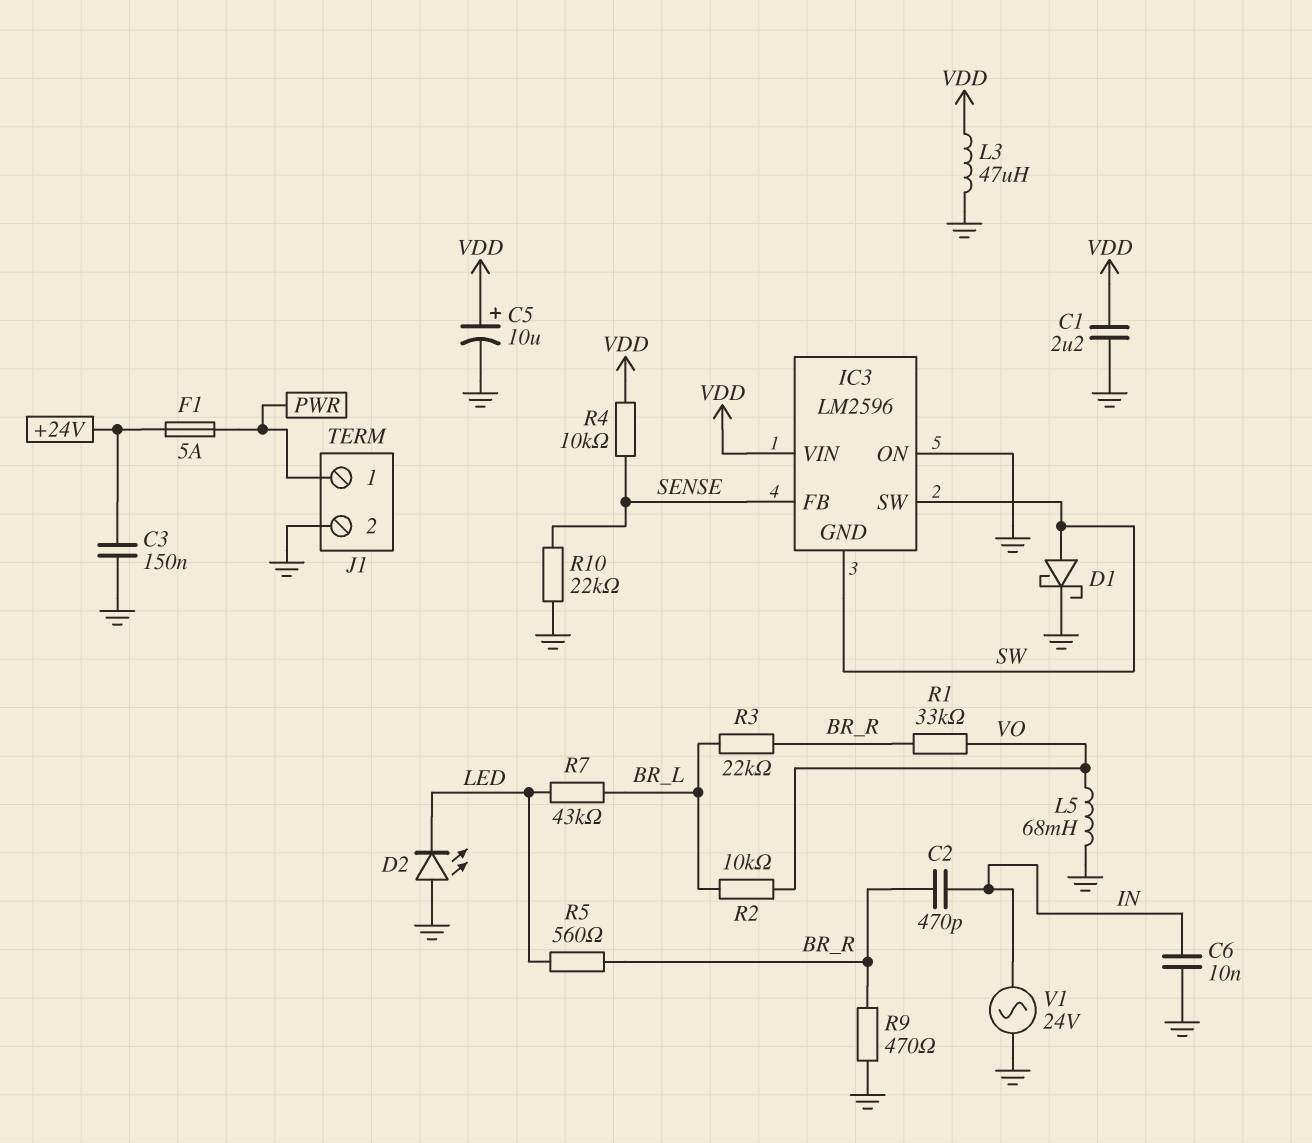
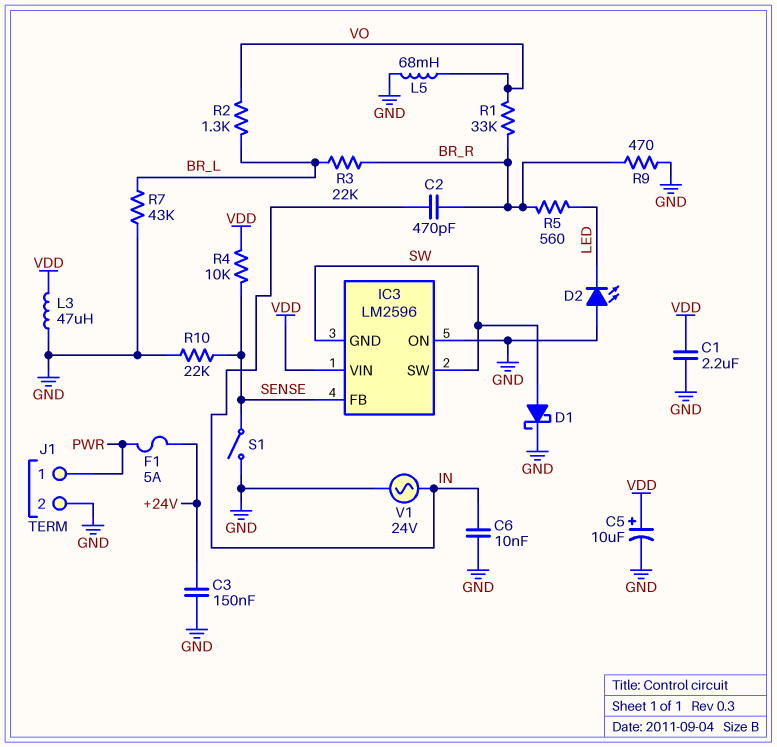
R2: 10k (BR_L, VO) -> 1.3k (BR_L, VO)
R7: 43k (BR_L, LED) -> 43k (BR_L, GND)
S1: none -> switch (GND, SENSE)

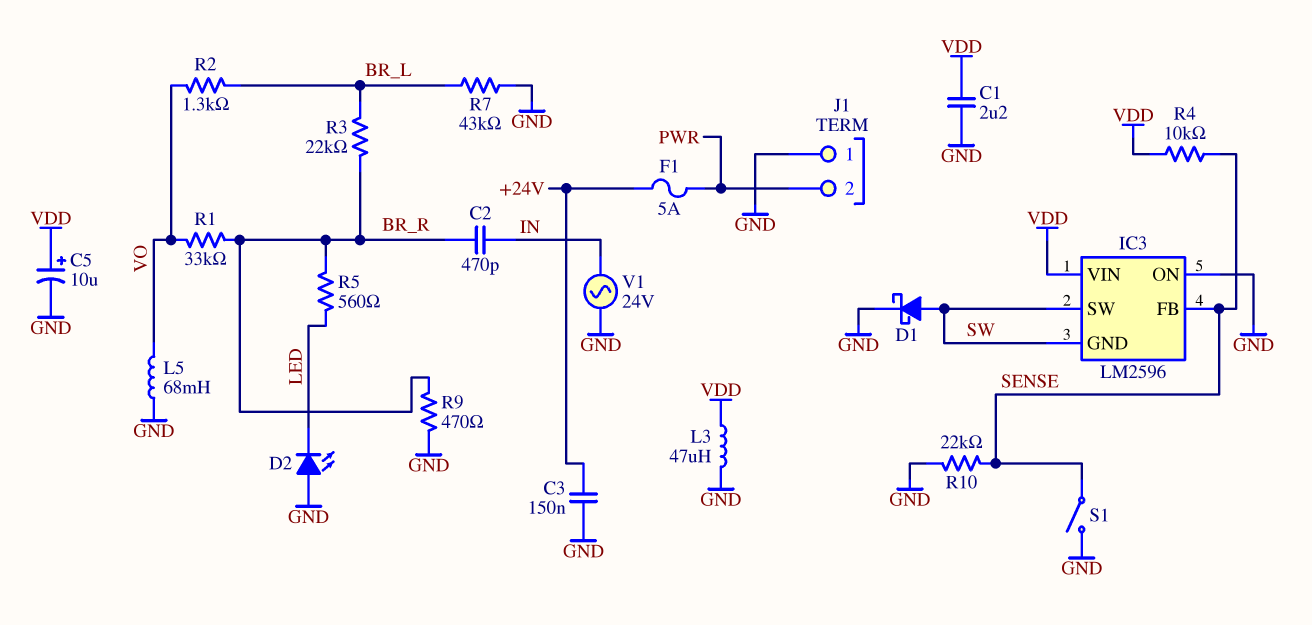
C6: 10nF (GND, IN) -> none
J1 pin 1: PWR -> GND
J1 pin 2: GND -> PWR

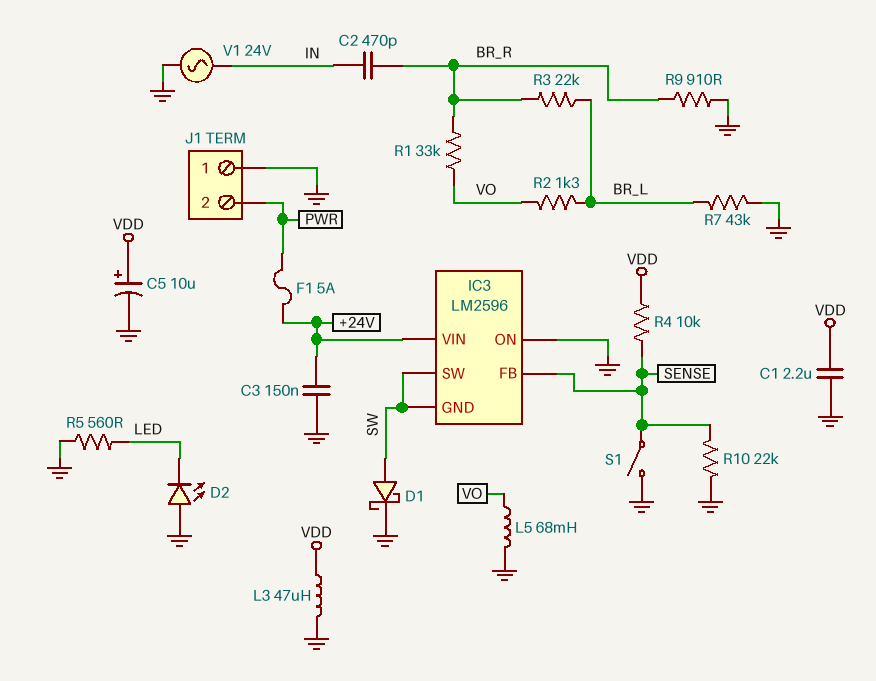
IC3 pin VIN: VDD -> +24V
R5: 560 (BR_R, LED) -> 560 (GND, LED)
R9: 470 (BR_R, GND) -> 910 (BR_R, GND)

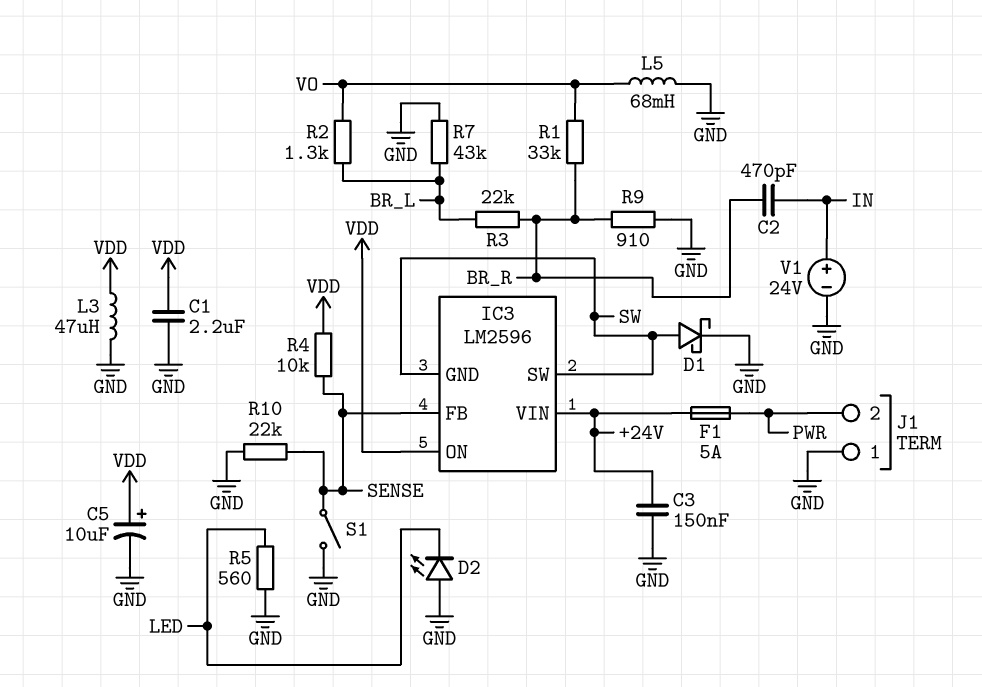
IC3 pin ON: GND -> VDD
V1: AC 24V (GND, IN) -> 24V (plus IN, minus GND)

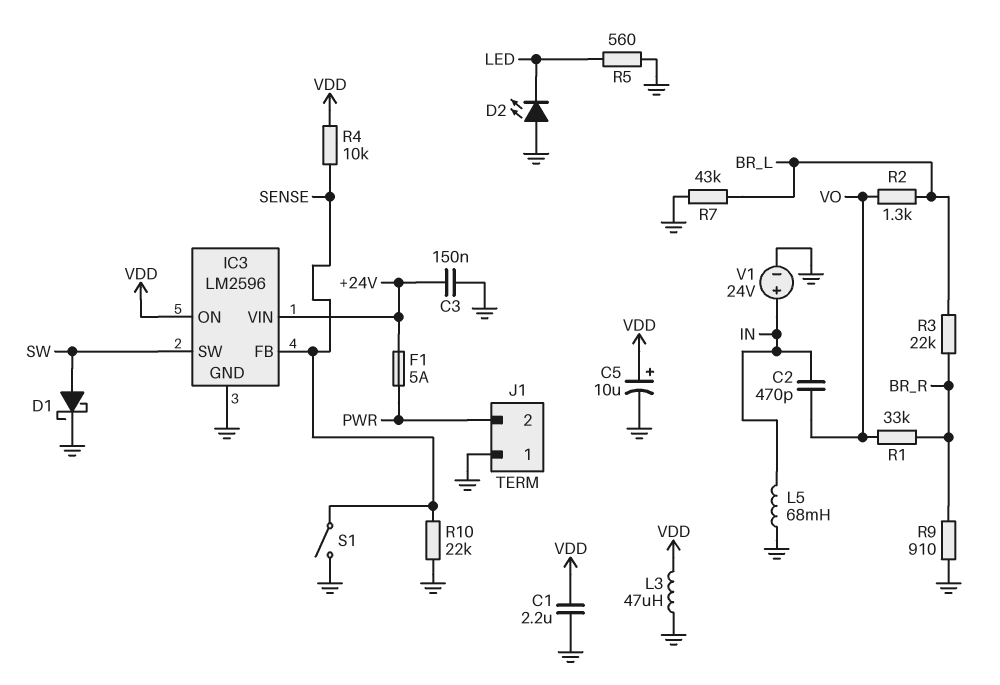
C2: 470pF (BR_R, IN) -> 470pF (IN, VO)
IC3 pin GND: SW -> GND
L5: 68mH (GND, VO) -> 68mH (GND, IN)

